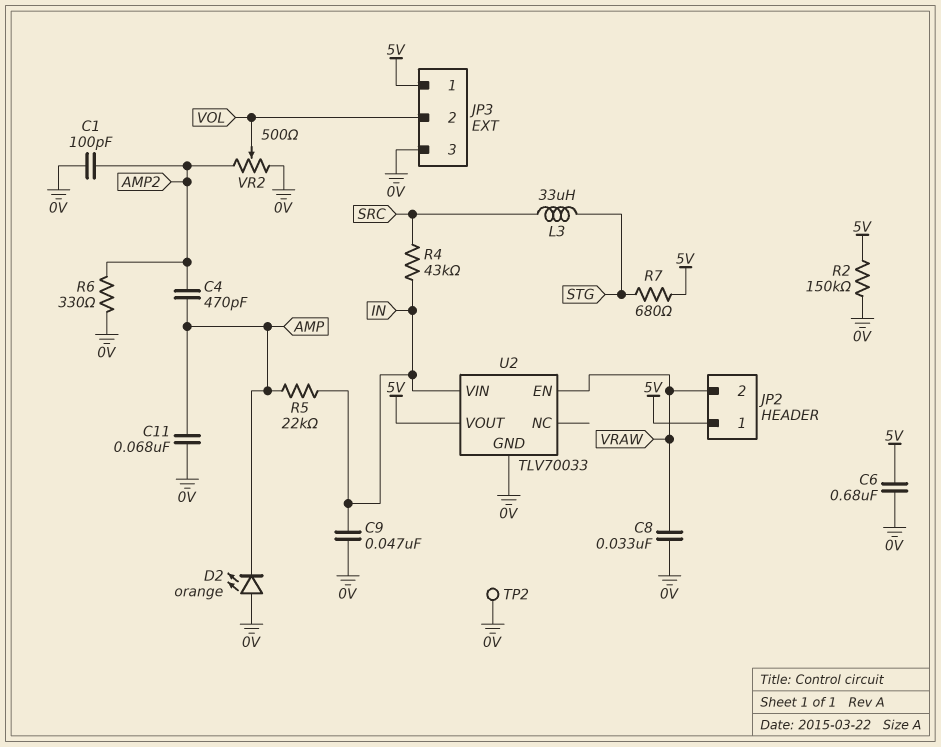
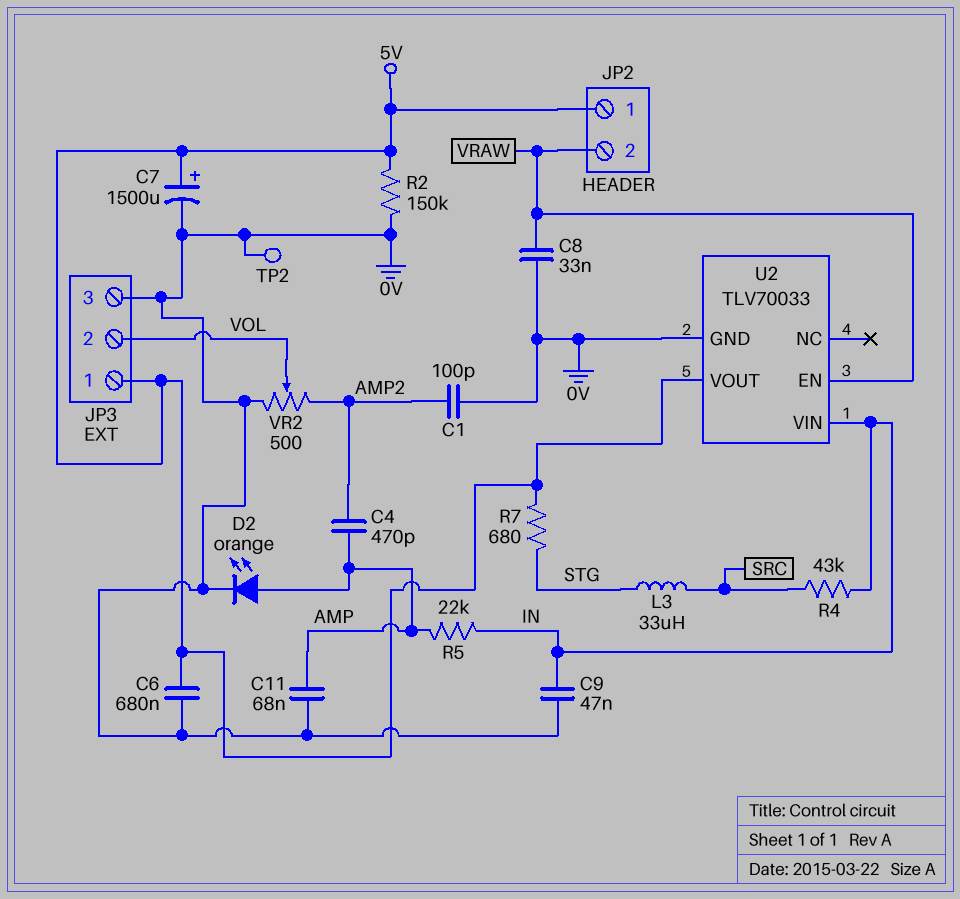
C7: none -> 1500uF (plus 5V, minus 0V)
D2: LED orange (A 0V, K AMP) -> LED orange (A AMP, K 0V)
R6: 330 (0V, AMP2) -> none

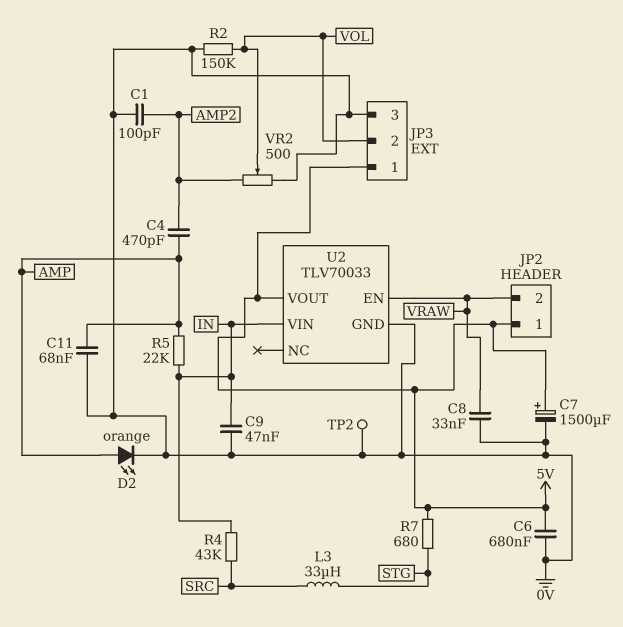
R2: 150k (0V, 5V) -> 150k (0V, VOL)

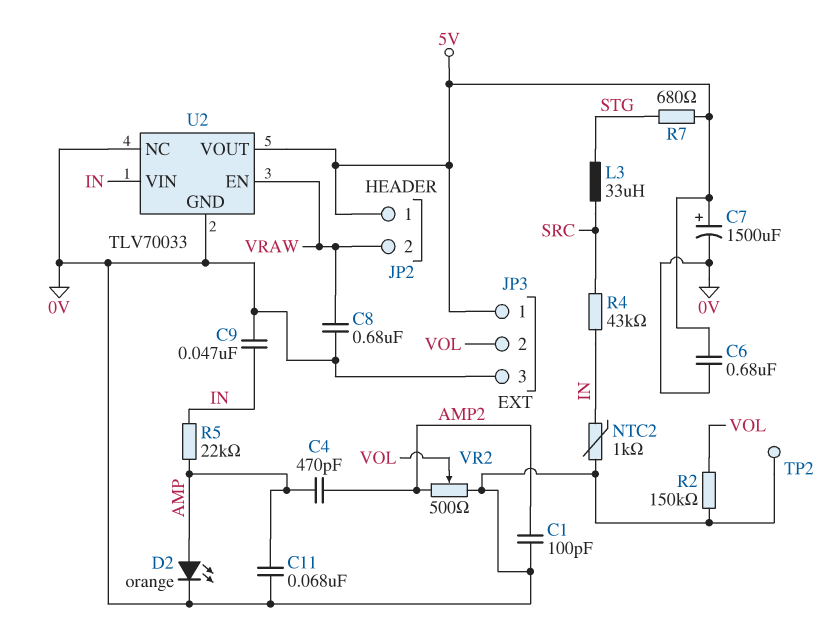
C8: 33nF (0V, VRAW) -> 680nF (0V, VRAW)
NTC2: none -> 1k (0V, IN)
U2 pin NC: none -> 0V

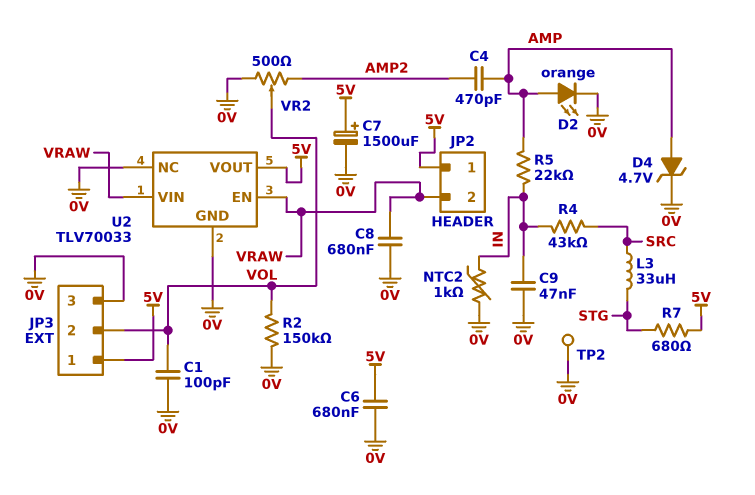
C1: 100pF (0V, AMP2) -> 100pF (0V, VOL)
C11: 68nF (0V, AMP) -> none
D4: none -> zener 4.7V (A AMP, K 0V)
U2 pin VIN: IN -> VRAW

